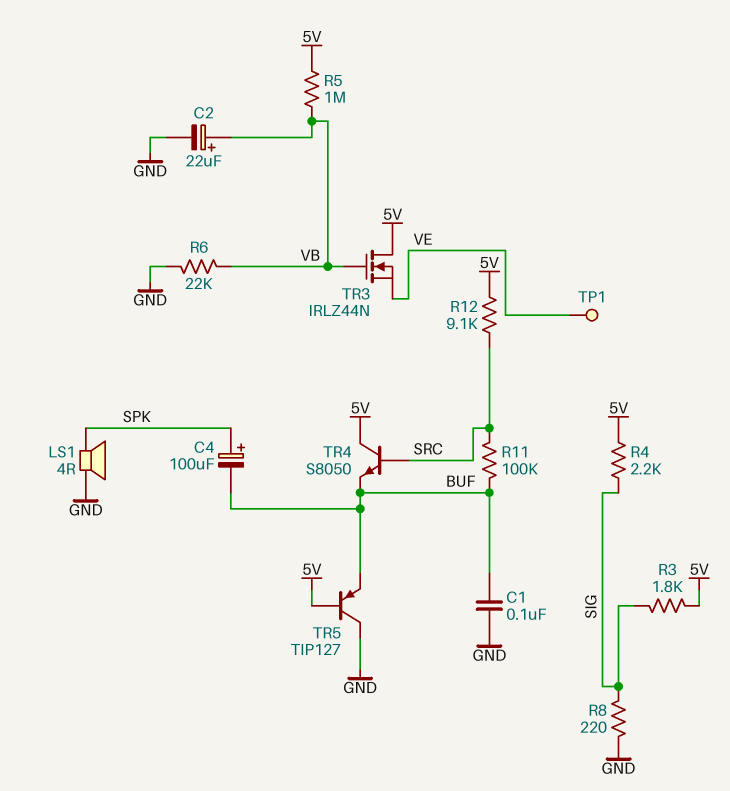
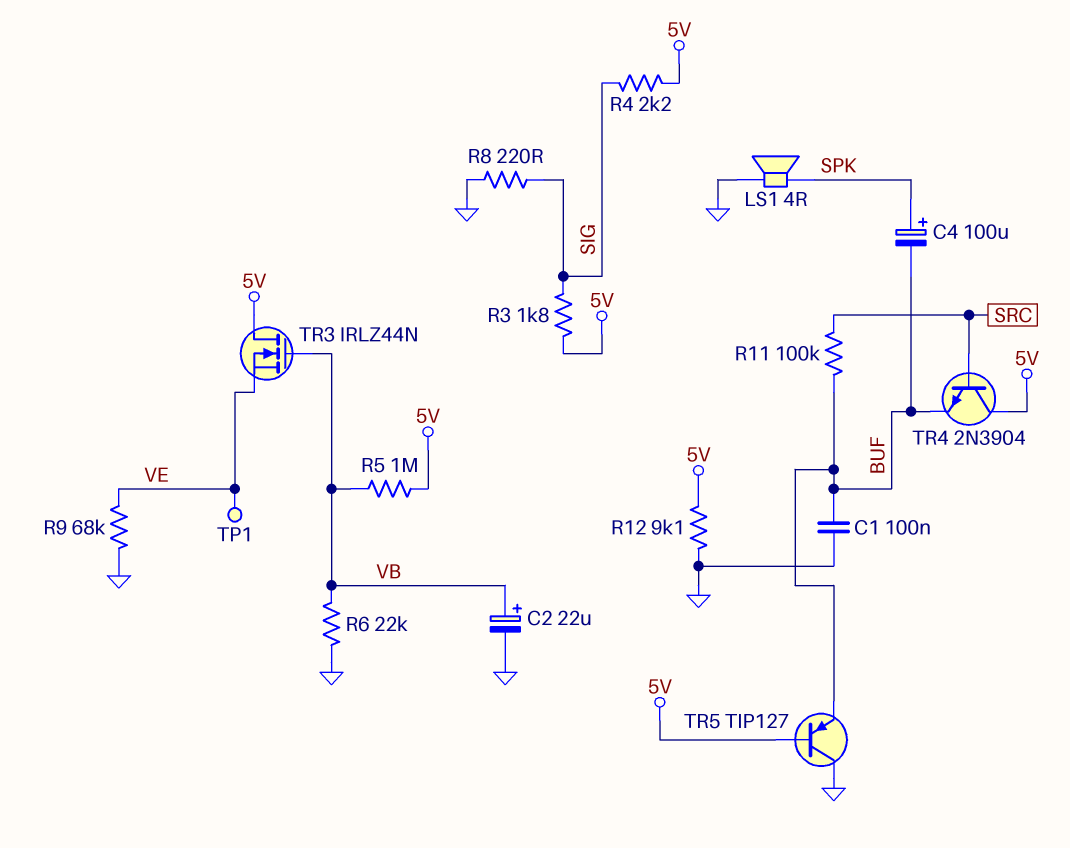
R9: none -> 68k (GND, VE)
R12: 9.1k (5V, SRC) -> 9.1k (5V, GND)
TR4: NPN S8050 (B SRC, C 5V, E BUF) -> NPN 2N3904 (B SRC, C 5V, E BUF)

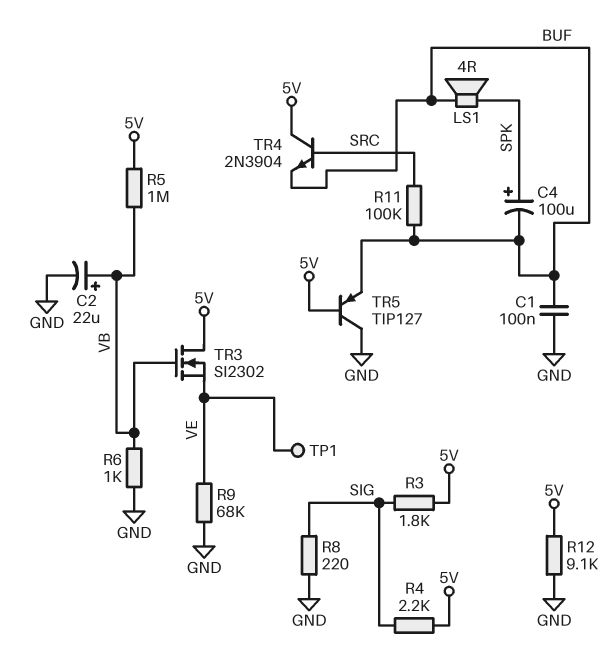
LS1: speaker 4R (GND, SPK) -> speaker 4R (BUF, SPK)
R6: 22k (GND, VB) -> 1k (GND, VB)
TR3: NMOS IRLZ44N (G VB, D 5V, S VE) -> NMOS SI2302 (G VB, D 5V, S VE)

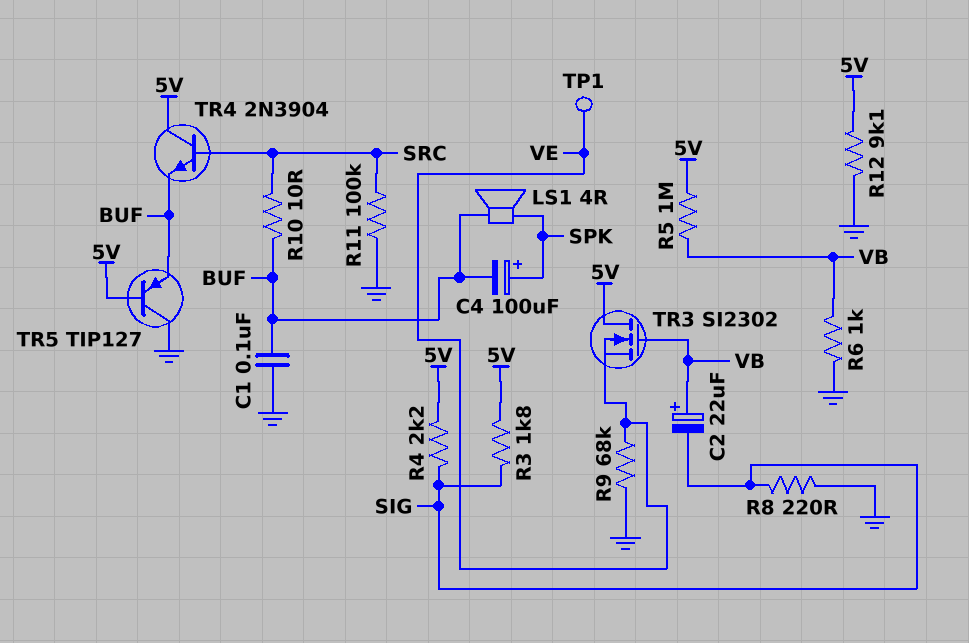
C2: 22uF (plus VB, minus GND) -> 22uF (plus VB, minus SIG)
R10: none -> 10 (BUF, SRC)
R11: 100k (BUF, SRC) -> 100k (GND, SRC)

